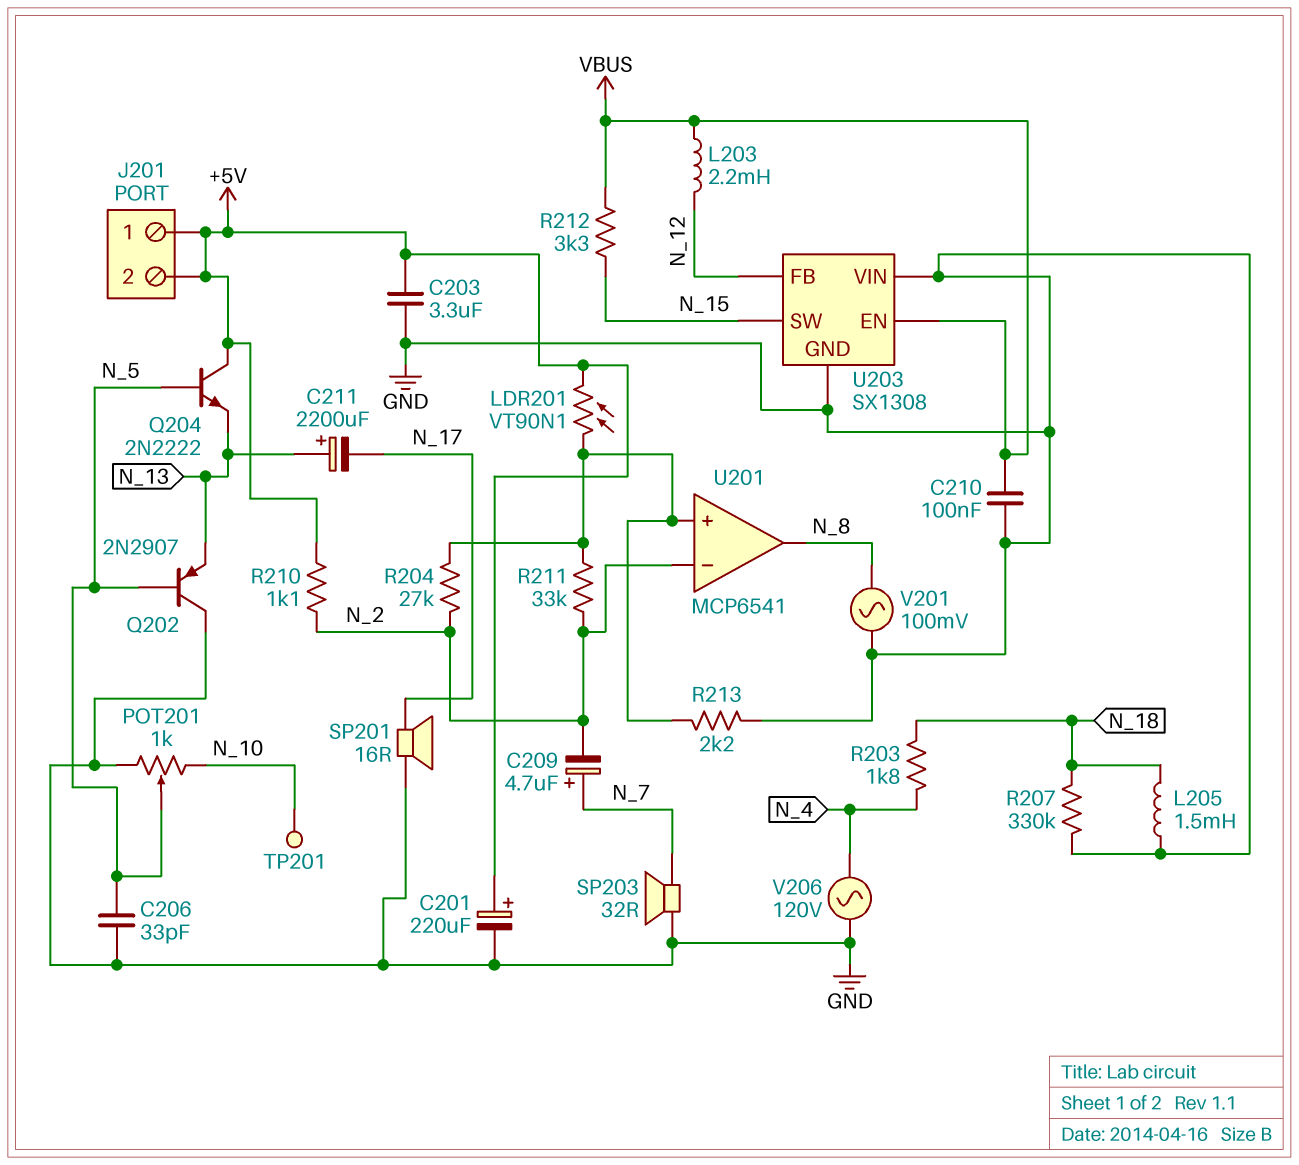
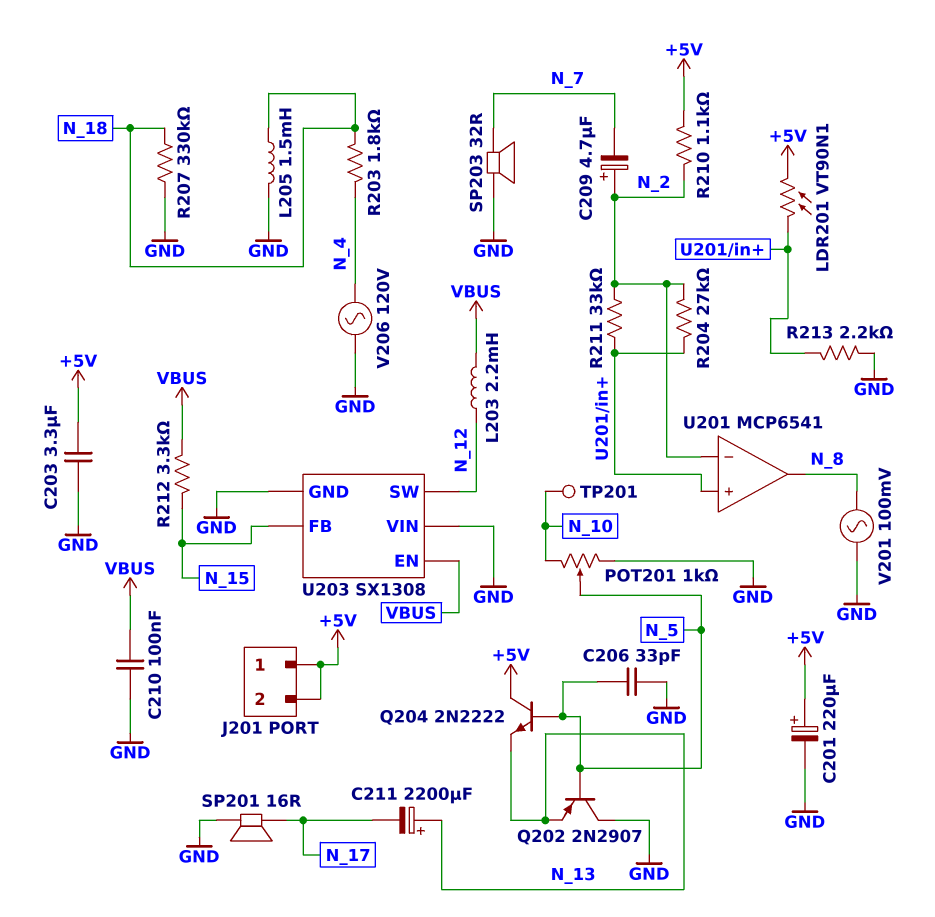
C209: 4.7uF (plus N_7, minus N_2) -> 4.7uF (plus N_2, minus N_7)
U203 pin FB: N_12 -> N_15
U203 pin SW: N_15 -> N_12

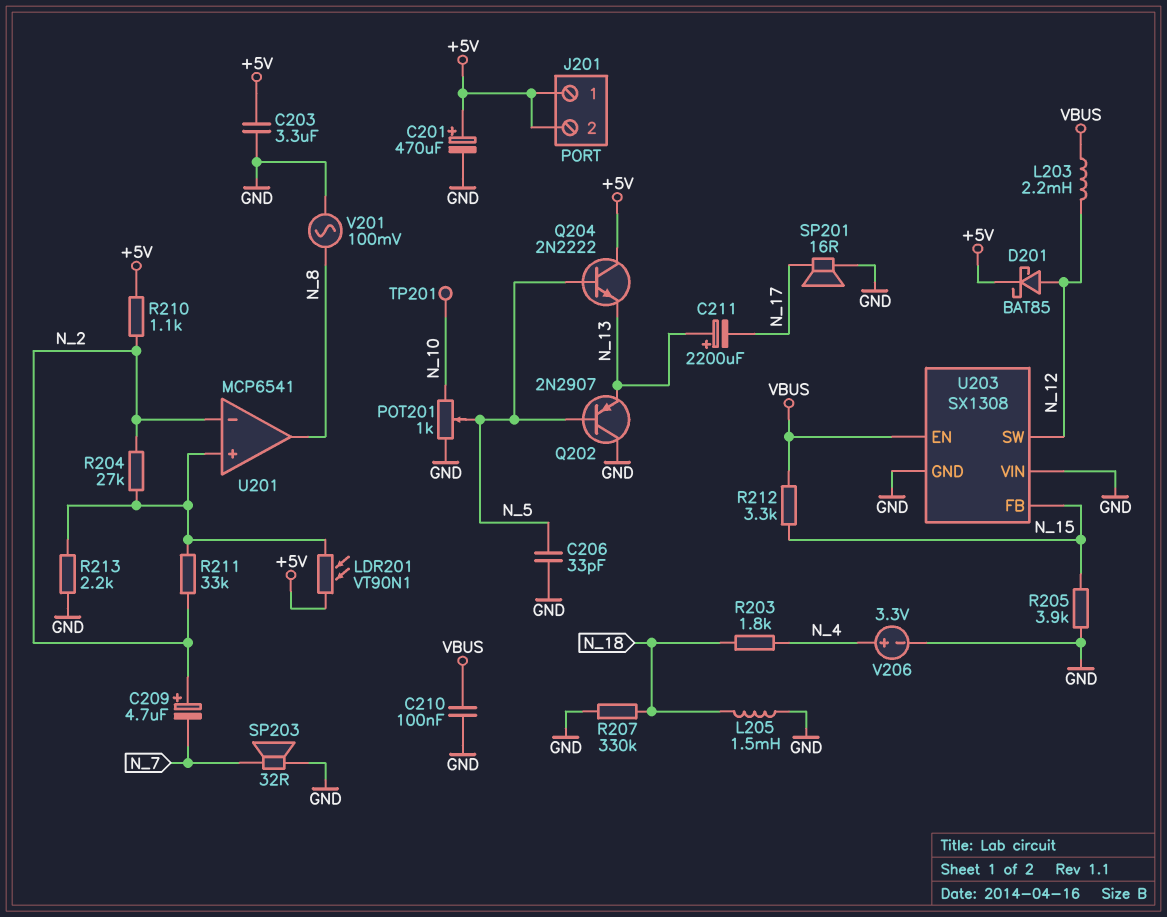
C201: 220uF (plus +5V, minus GND) -> 470uF (plus +5V, minus GND)
D201: none -> schottky BAT85 (A N_12, K +5V)
R205: none -> 3.9k (GND, N_15)
V206: AC 120V (GND, N_4) -> 3.3V (plus N_4, minus GND)

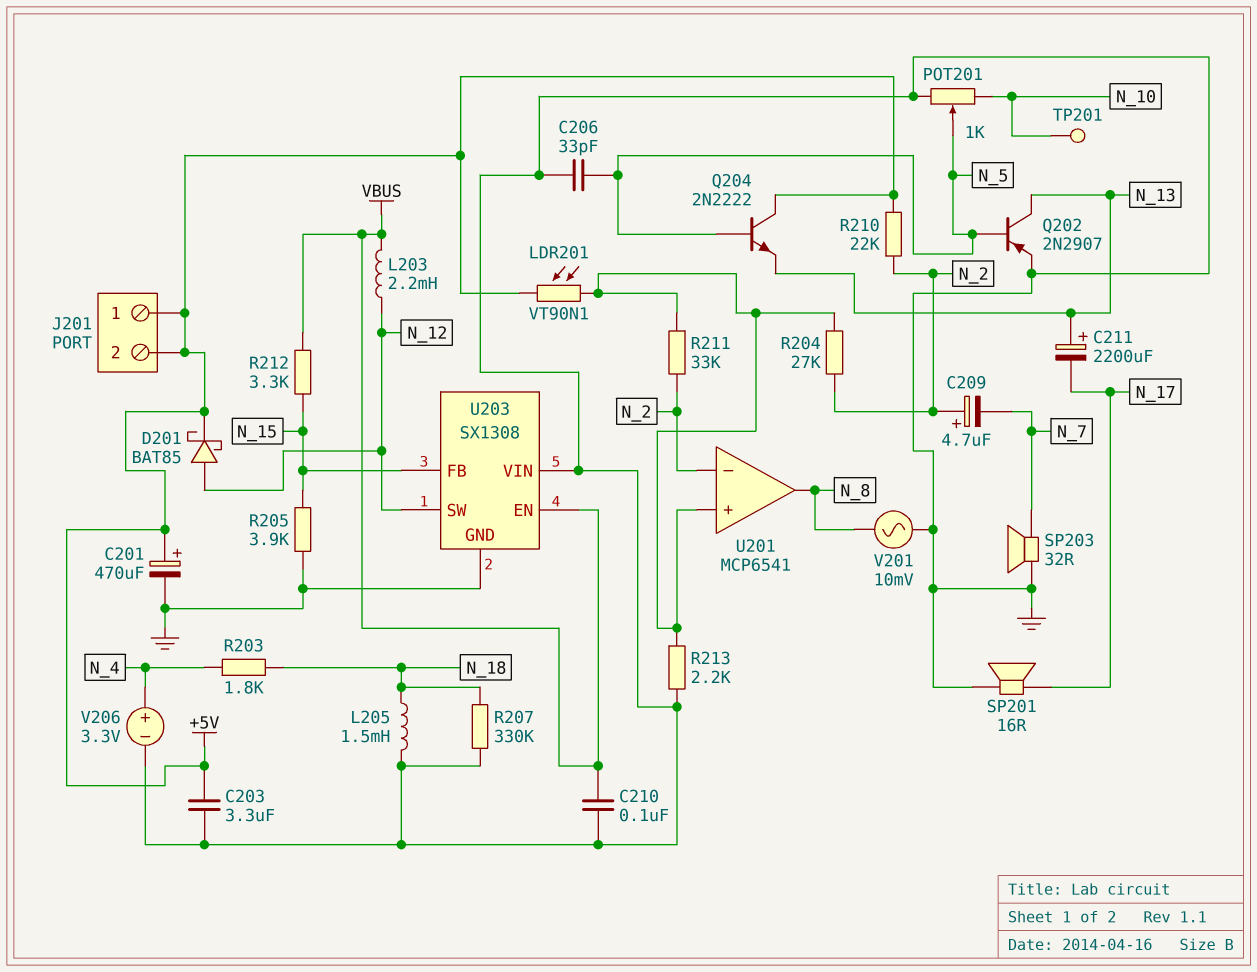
Q202: PNP 2N2907 (B N_5, C GND, E N_13) -> PNP 2N2907 (B N_5, C N_13, E GND)
R210: 1.1k (+5V, N_2) -> 22k (+5V, N_2)
V201: AC 100mV (GND, N_8) -> AC 10mV (GND, N_8)

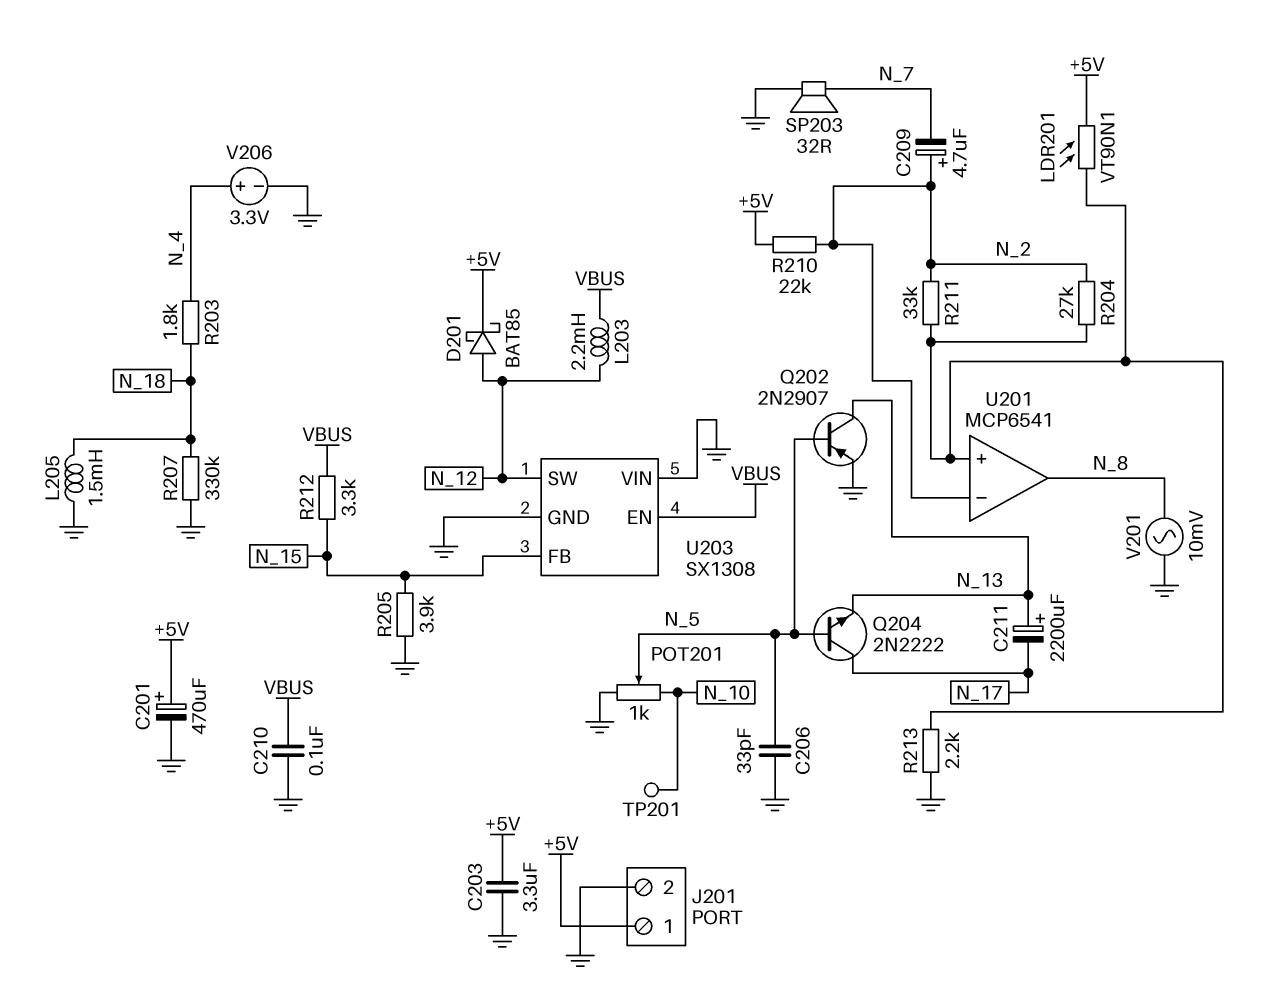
J201 pin 2: +5V -> GND
Q204: NPN 2N2222 (B N_5, C +5V, E N_13) -> NPN 2N2222 (B N_5, C N_17, E N_13)
SP201: speaker 16R (GND, N_17) -> none

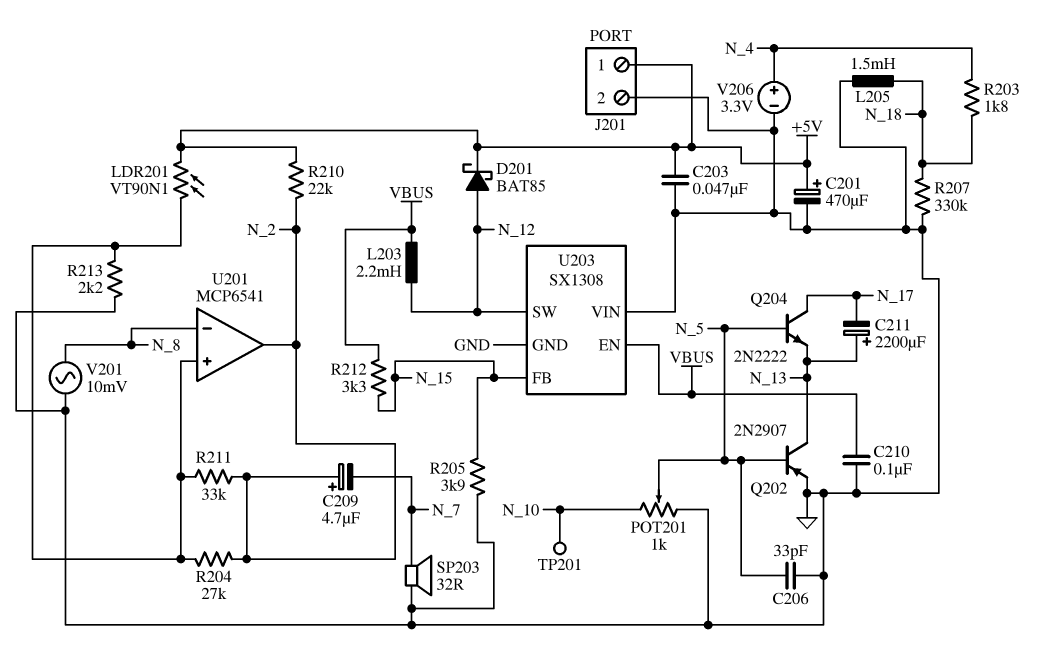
C203: 3.3uF (+5V, GND) -> 47nF (+5V, GND)
U201 pin in-: N_2 -> N_8
U201 pin out: N_8 -> N_2

